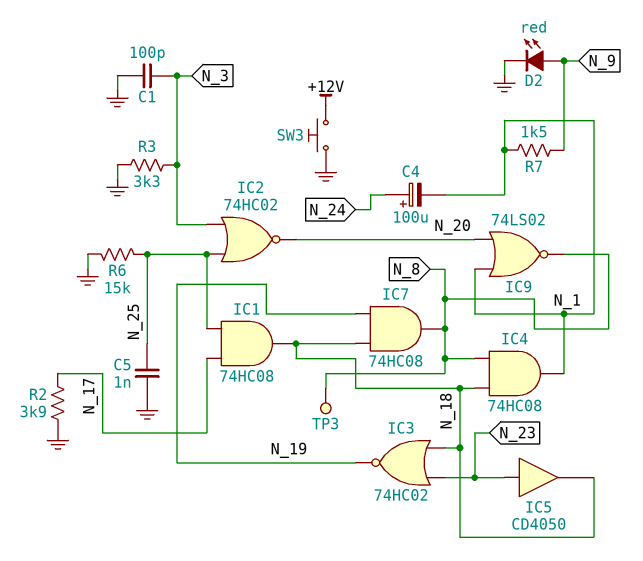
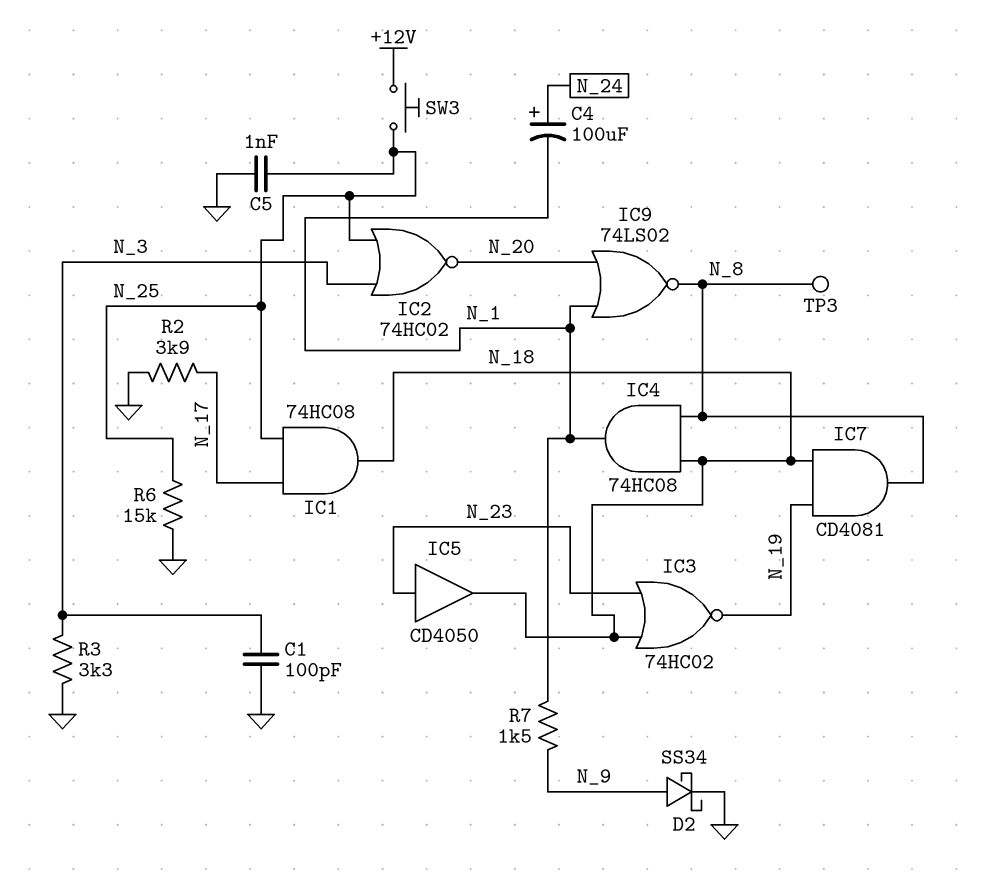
D2: LED red (A N_9, K GND) -> schottky SS34 (A N_9, K GND)
IC7: AND 74HC08 (in N_18, in N_19, out N_8) -> AND CD4081 (in N_18, in N_19, out N_8)
SW3: button (+12V, GND) -> button (+12V, N_25)

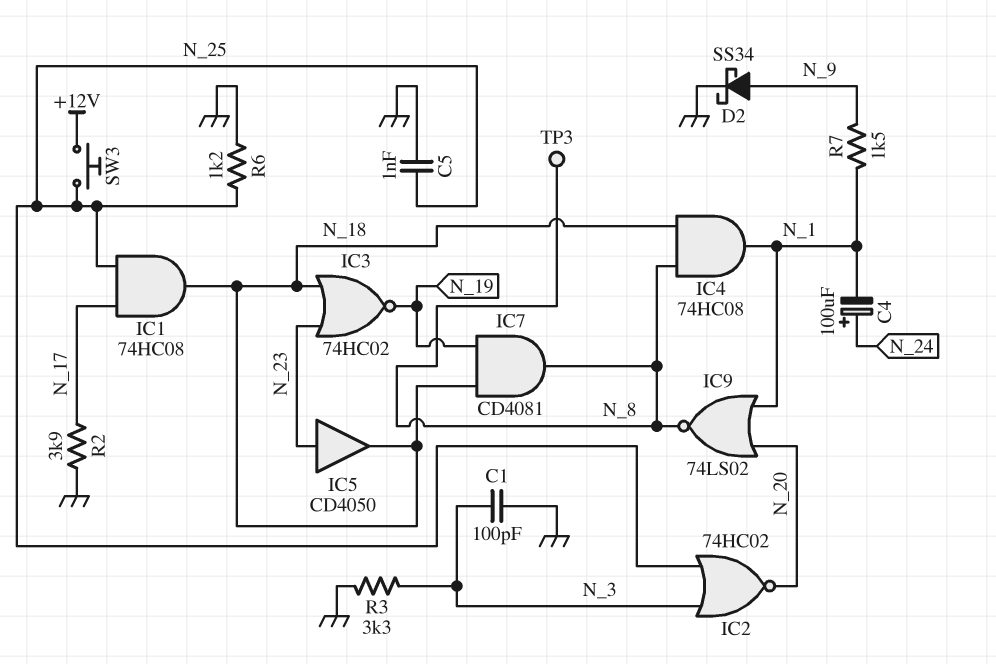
R6: 15k (GND, N_25) -> 1.2k (GND, N_25)

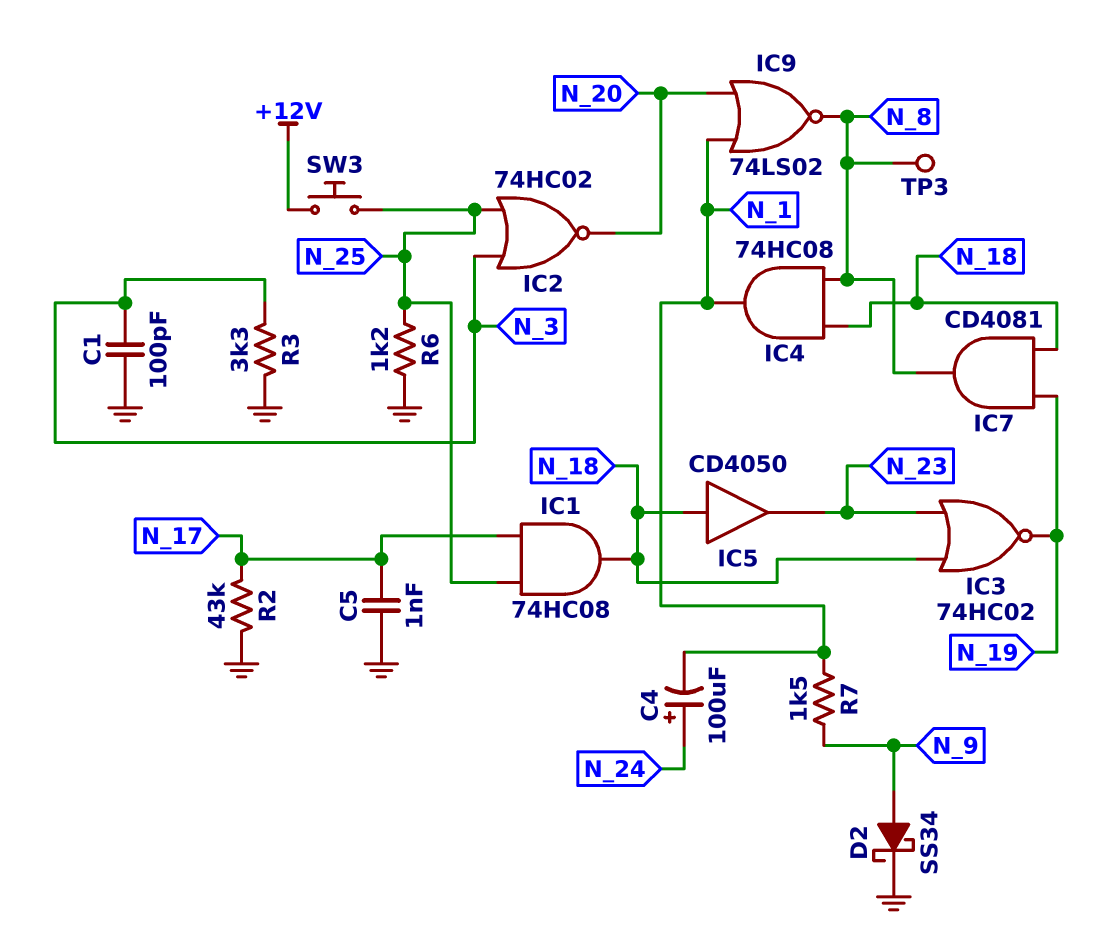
C5: 1nF (GND, N_25) -> 1nF (GND, N_17)
IC5: buffer CD4050 (in N_23, out N_18) -> buffer CD4050 (in N_18, out N_23)
R2: 3.9k (GND, N_17) -> 43k (GND, N_17)

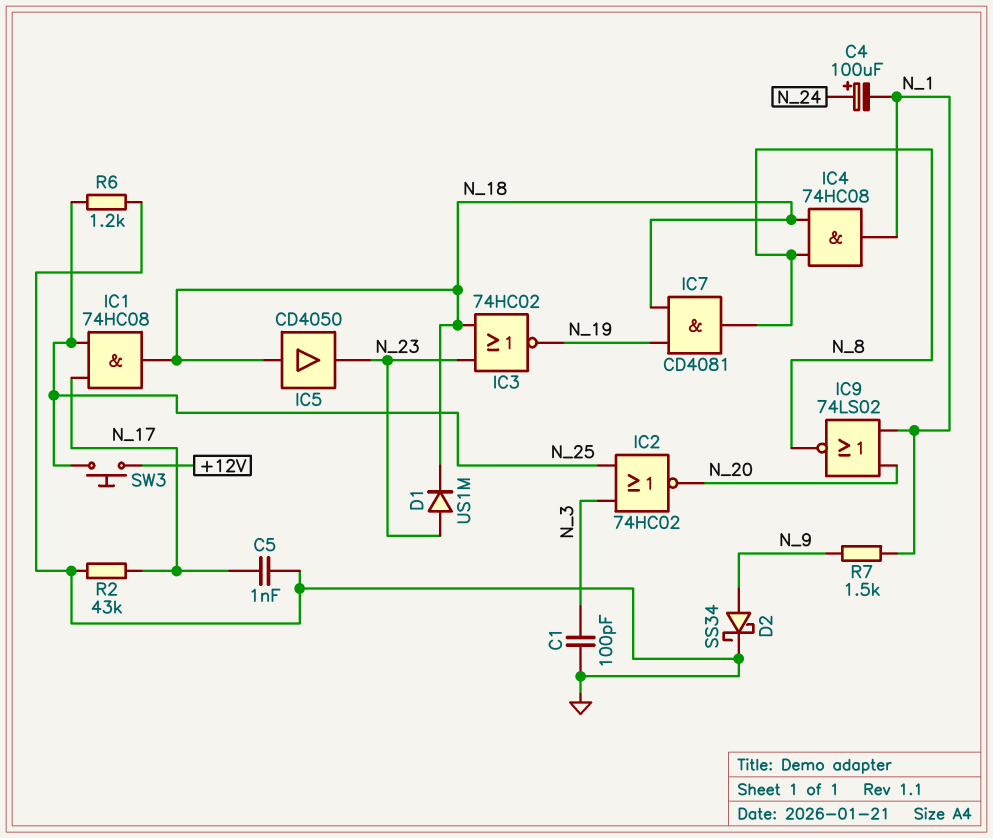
D1: none -> diode US1M (A N_23, K N_18)
R3: 3.3k (GND, N_3) -> none
TP3: test point (N_8) -> none

